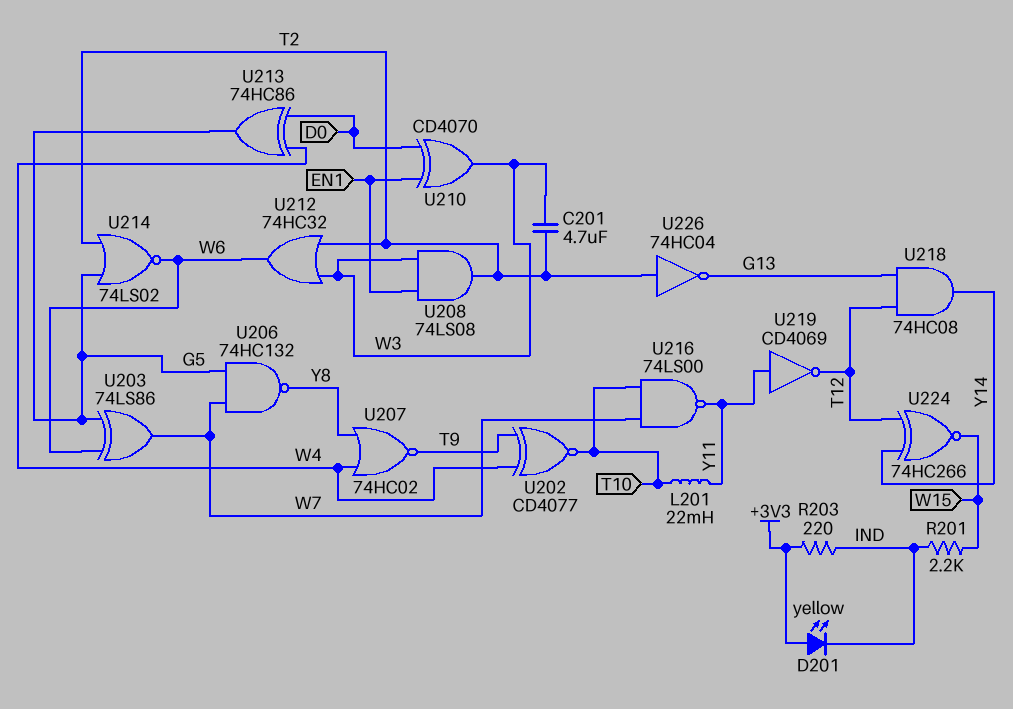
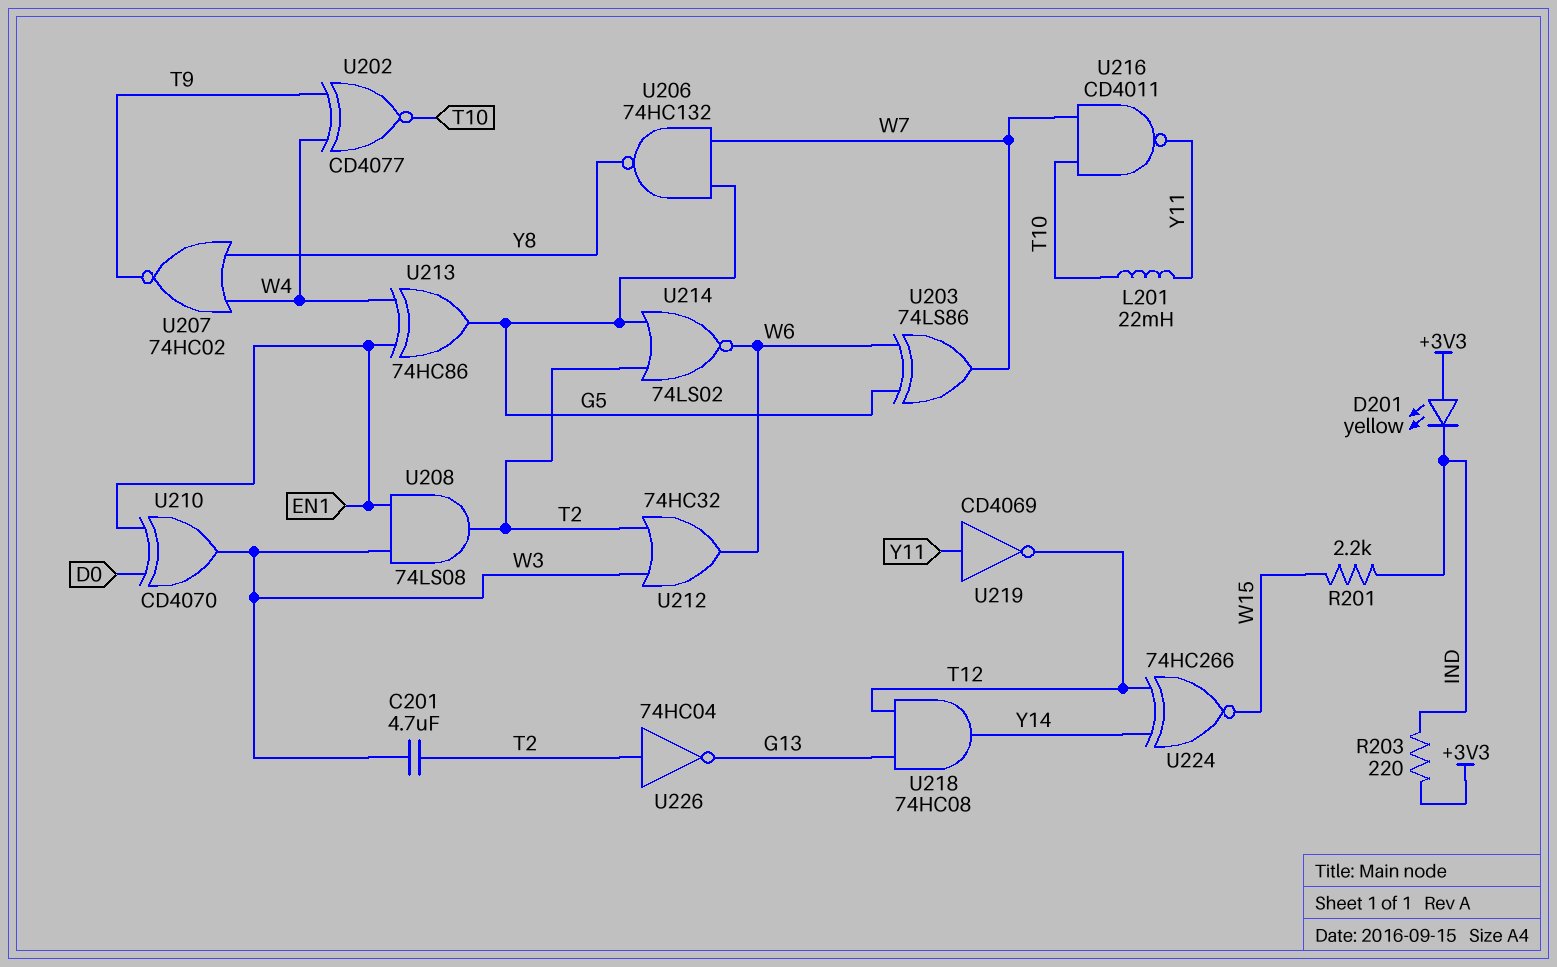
U213: XOR 74HC86 (in D0, in W4, out G5) -> XOR 74HC86 (in EN1, in W4, out G5)
U216: NAND 74LS00 (in T10, in W7, out Y11) -> NAND CD4011 (in T10, in W7, out Y11)

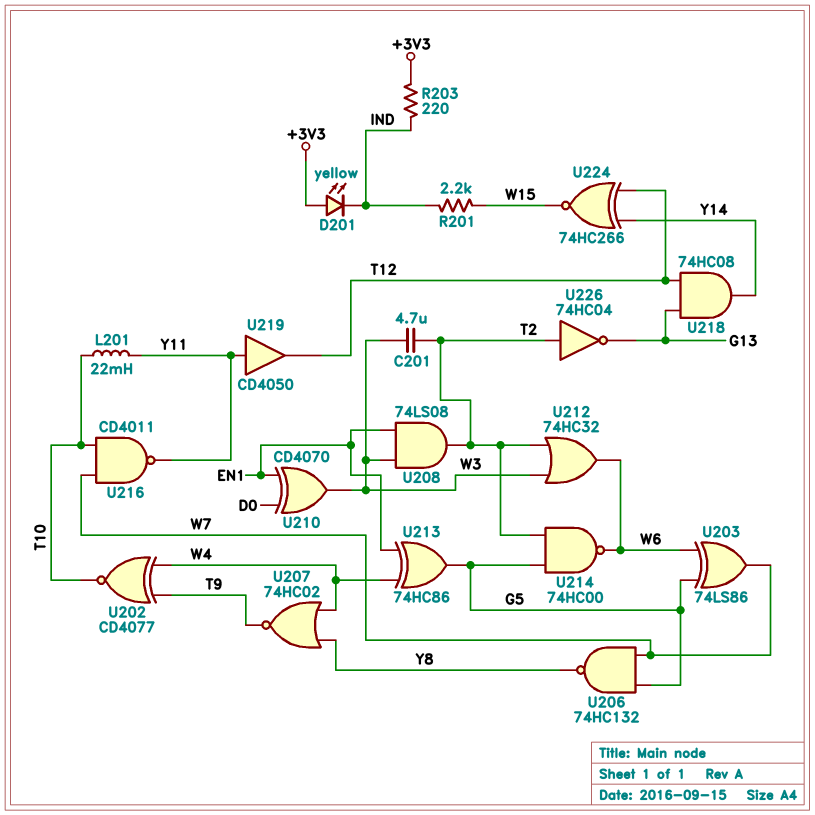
U214: NOR 74LS02 (in G5, in T2, out W6) -> NAND 74HC00 (in G5, in T2, out W6)
U219: NOT CD4069 (in Y11, out T12) -> buffer CD4050 (in Y11, out T12)

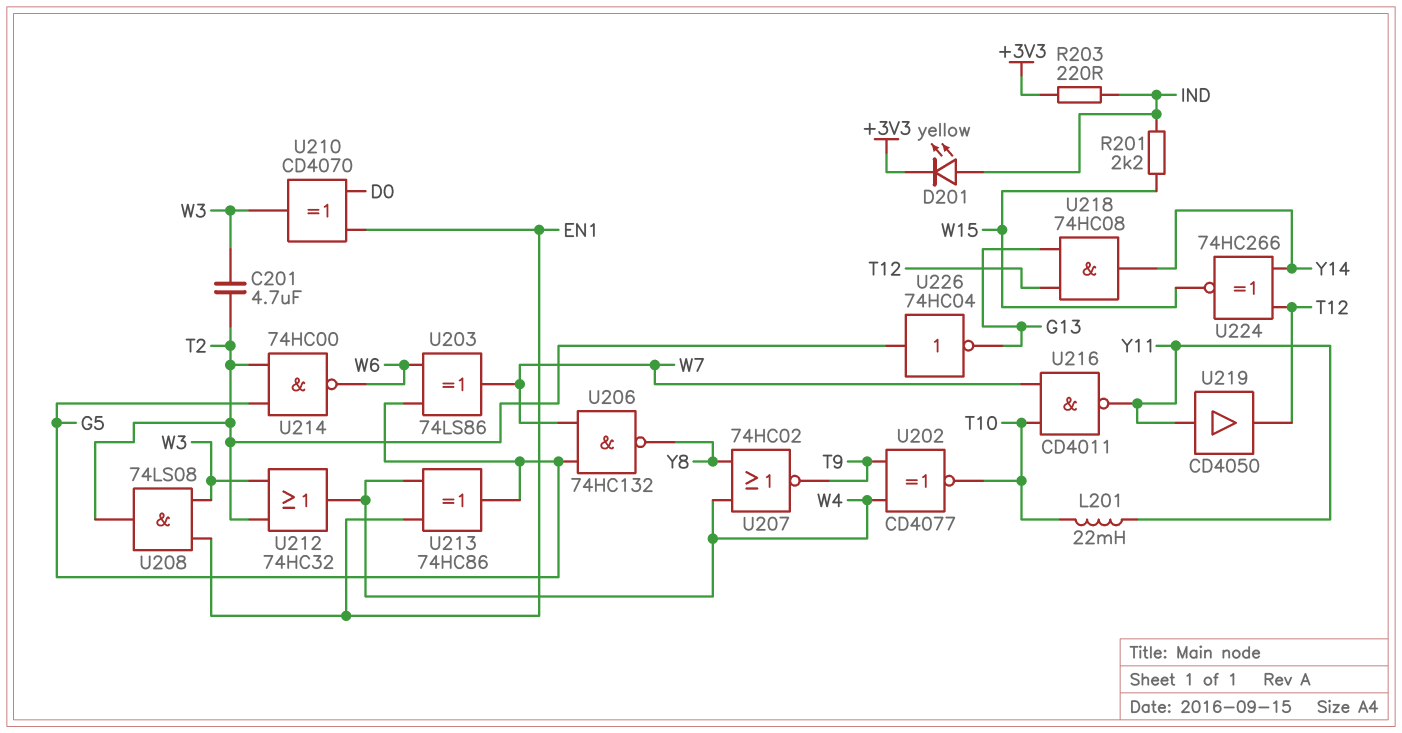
D201: LED yellow (A +3V3, K IND) -> LED yellow (A IND, K +3V3)
U212: OR 74HC32 (in T2, in W3, out W6) -> OR 74HC32 (in T2, in W3, out W4)

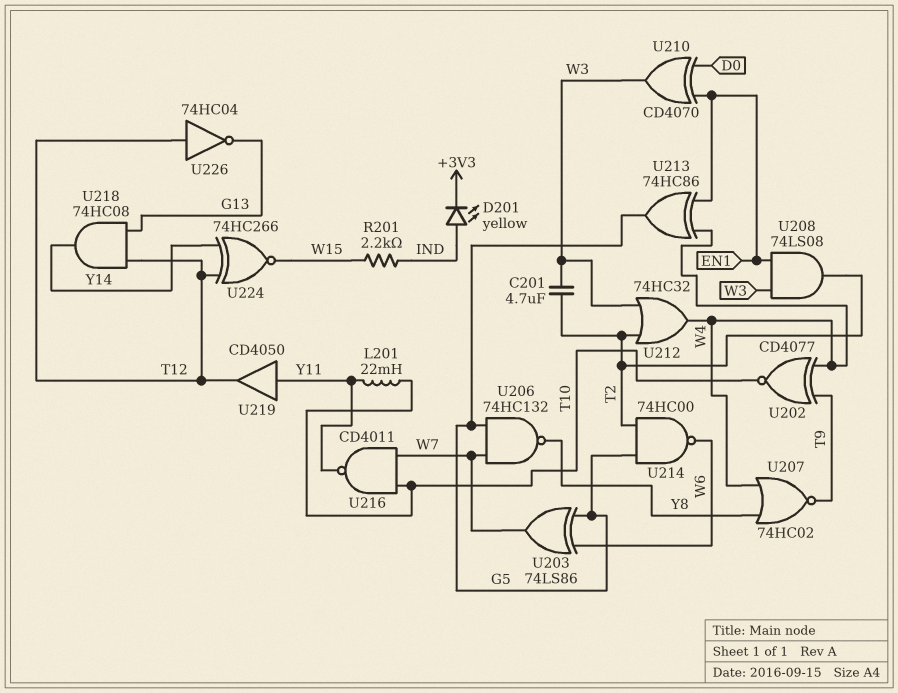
R203: 220 (+3V3, IND) -> none
U226: NOT 74HC04 (in T2, out G13) -> NOT 74HC04 (in T12, out G13)

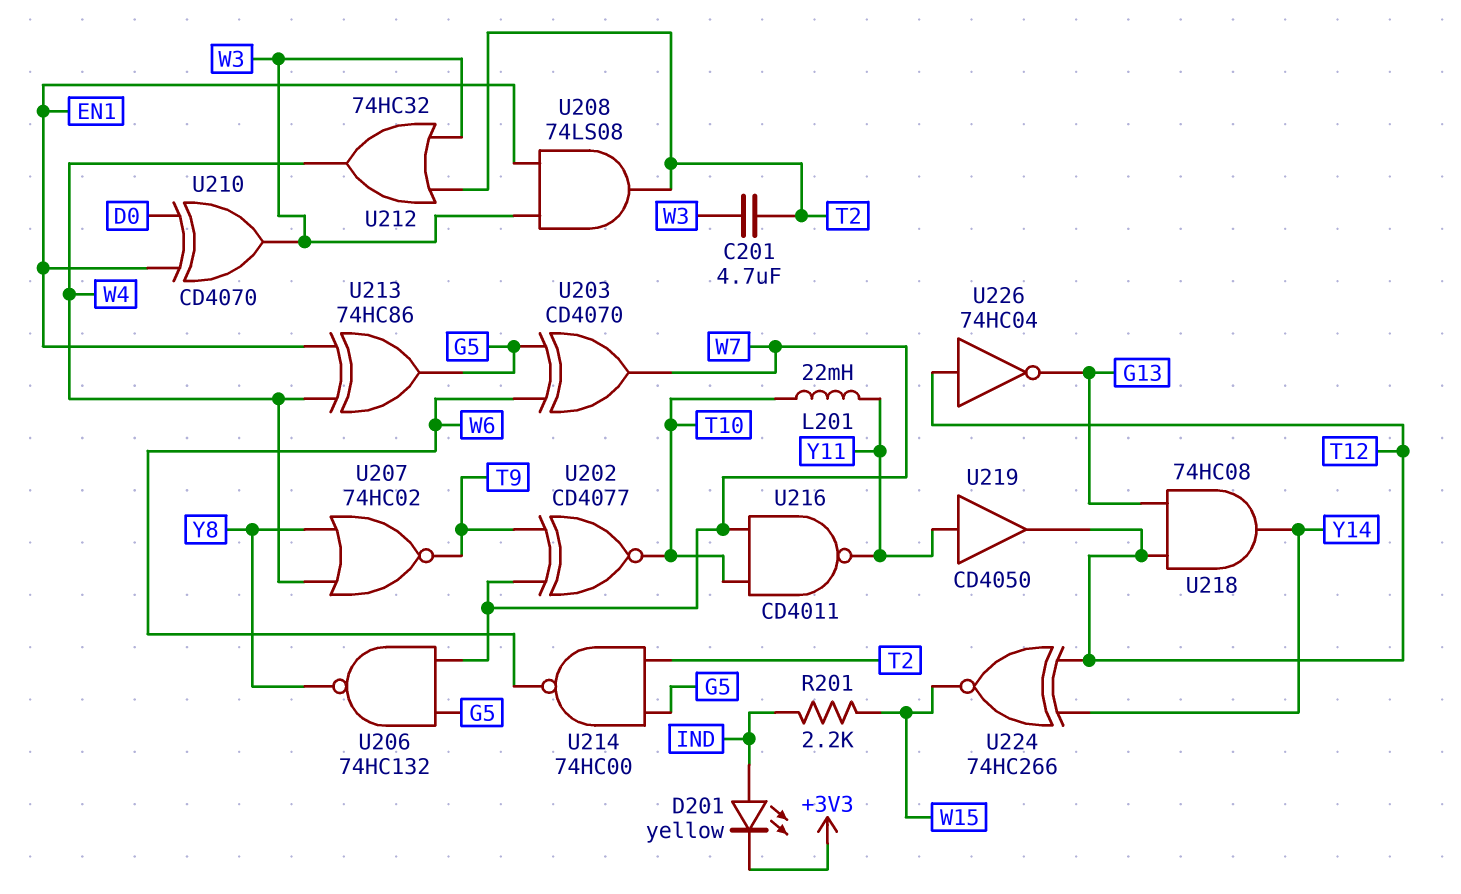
U202: XNOR CD4077 (in T9, in W4, out T10) -> XNOR CD4077 (in T9, in W7, out T10)
U203: XOR 74LS86 (in G5, in W6, out W7) -> XOR CD4070 (in G5, in W6, out W7)

